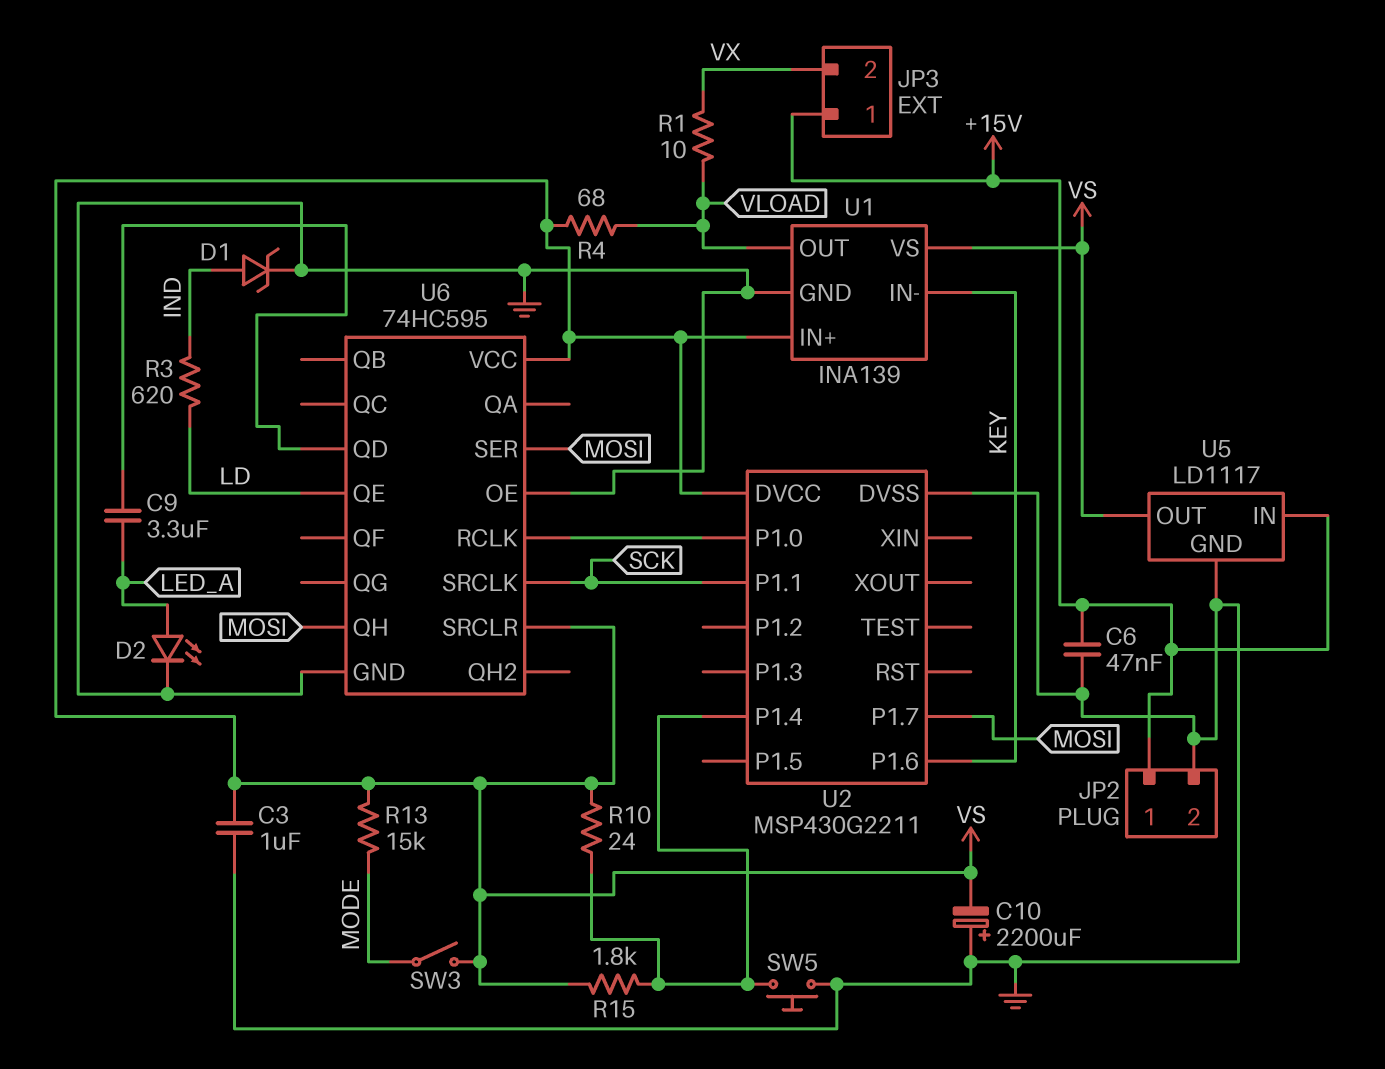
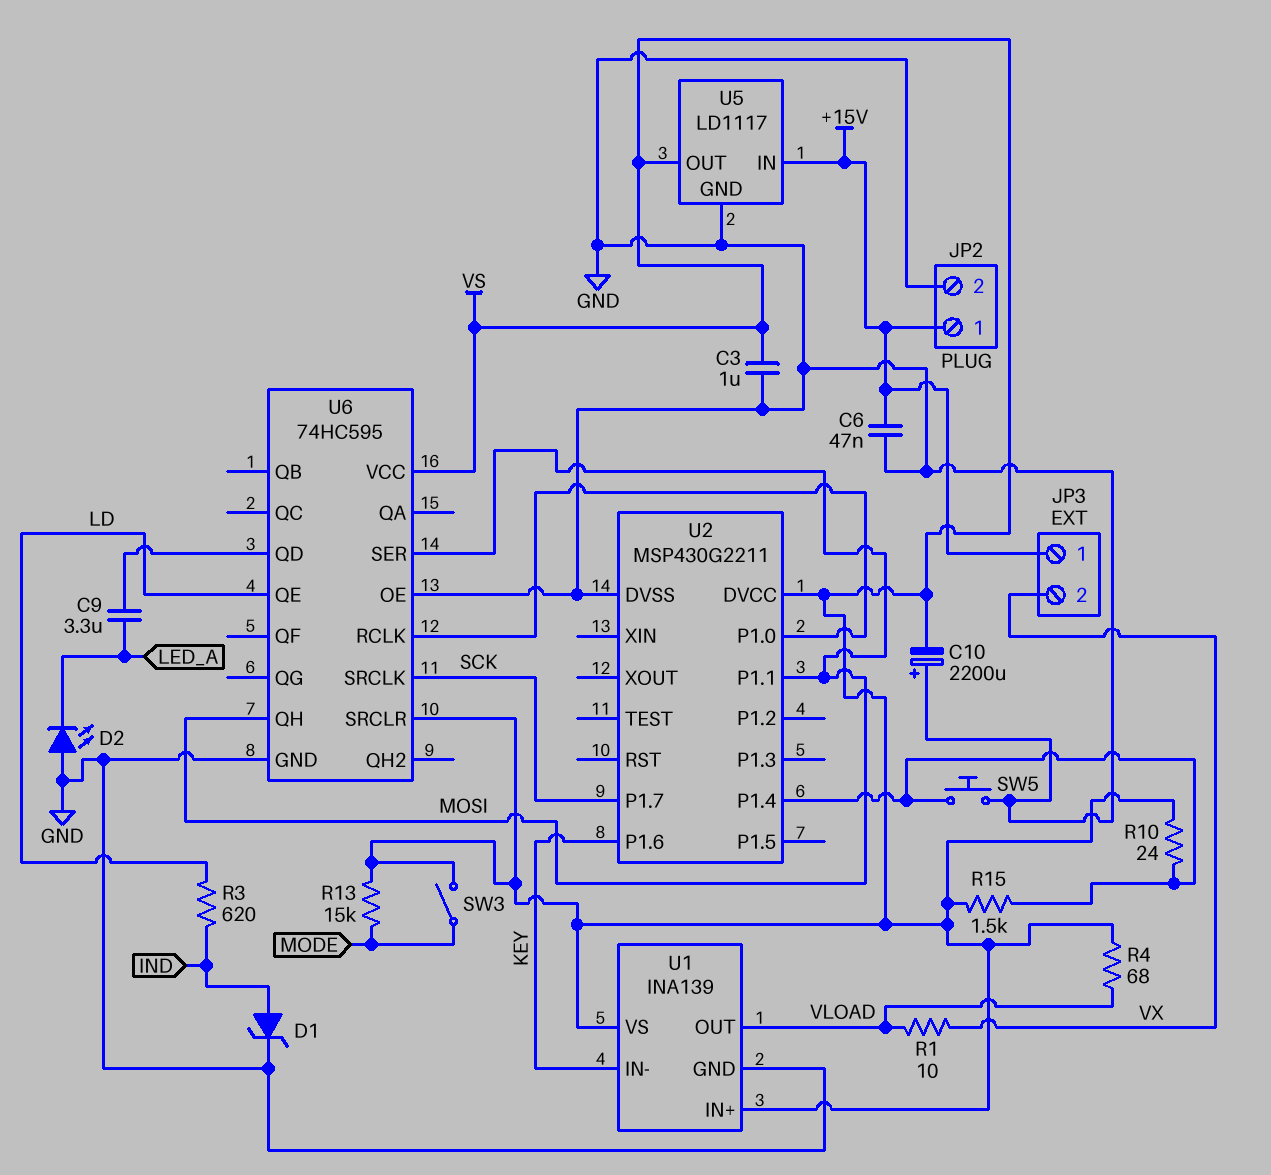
D2: LED (A LED_A, K GND) -> LED (A GND, K LED_A)
R15: 1.8k (U2/P1.4, VS) -> 1.5k (U2/P1.4, VS)
U2 pin P1.1: SCK -> MOSI
U2 pin P1.7: MOSI -> SCK

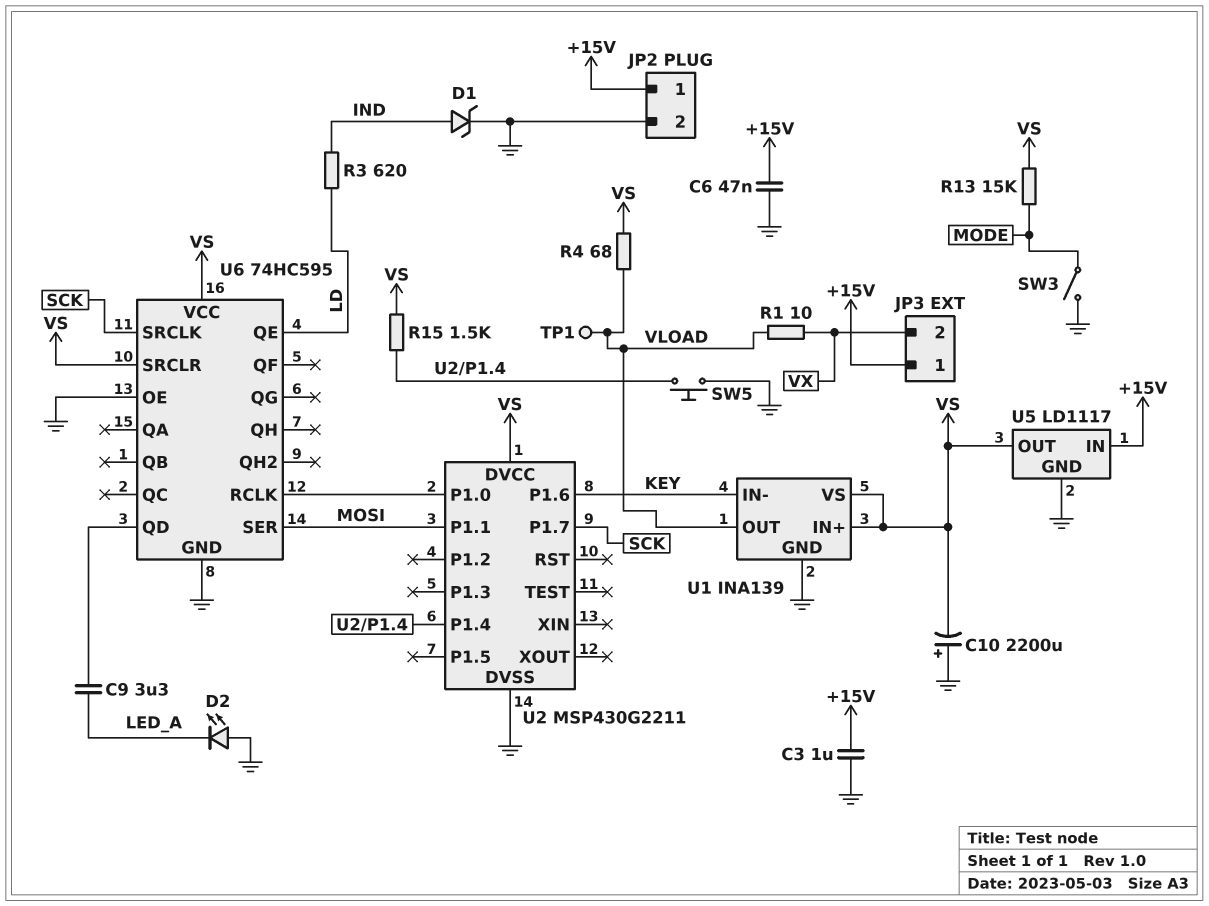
C3: 1uF (GND, VS) -> 1uF (+15V, GND)
R10: 24 (U2/P1.4, VS) -> none
SW3: switch (MODE, VS) -> switch (GND, MODE)
TP1: none -> test point (VLOAD)
U6 pin QH: MOSI -> none

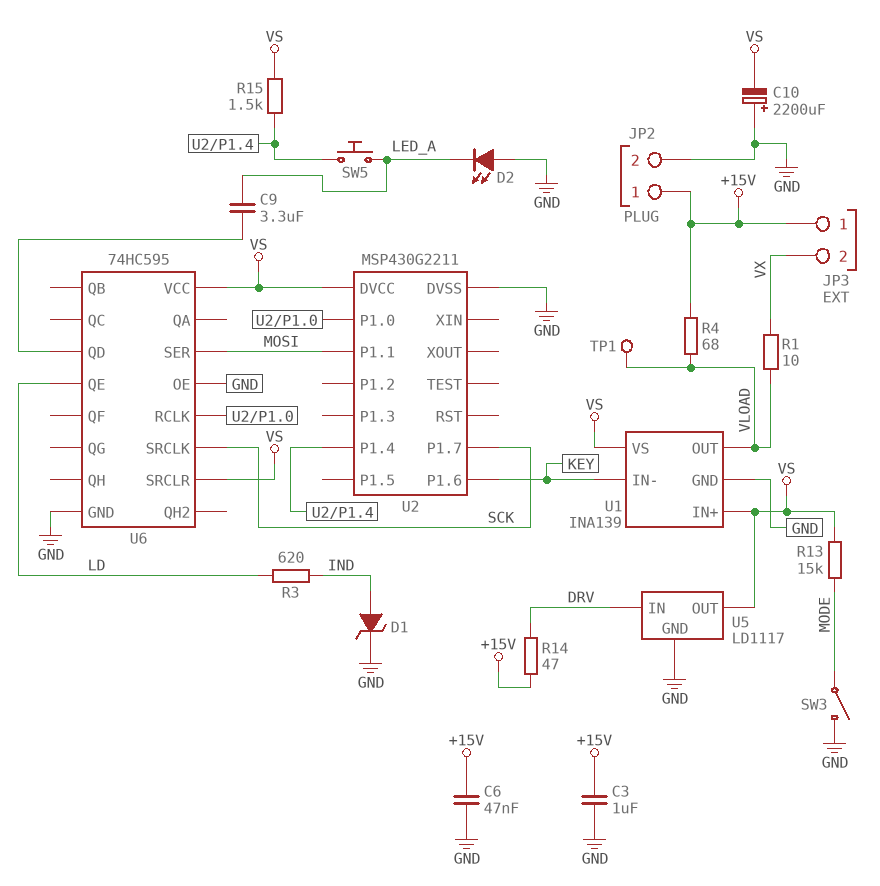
R4: 68 (VLOAD, VS) -> 68 (+15V, VLOAD)
R14: none -> 47 (+15V, DRV)
SW5: button (GND, U2/P1.4) -> button (LED_A, U2/P1.4)
U5 pin IN: +15V -> DRV

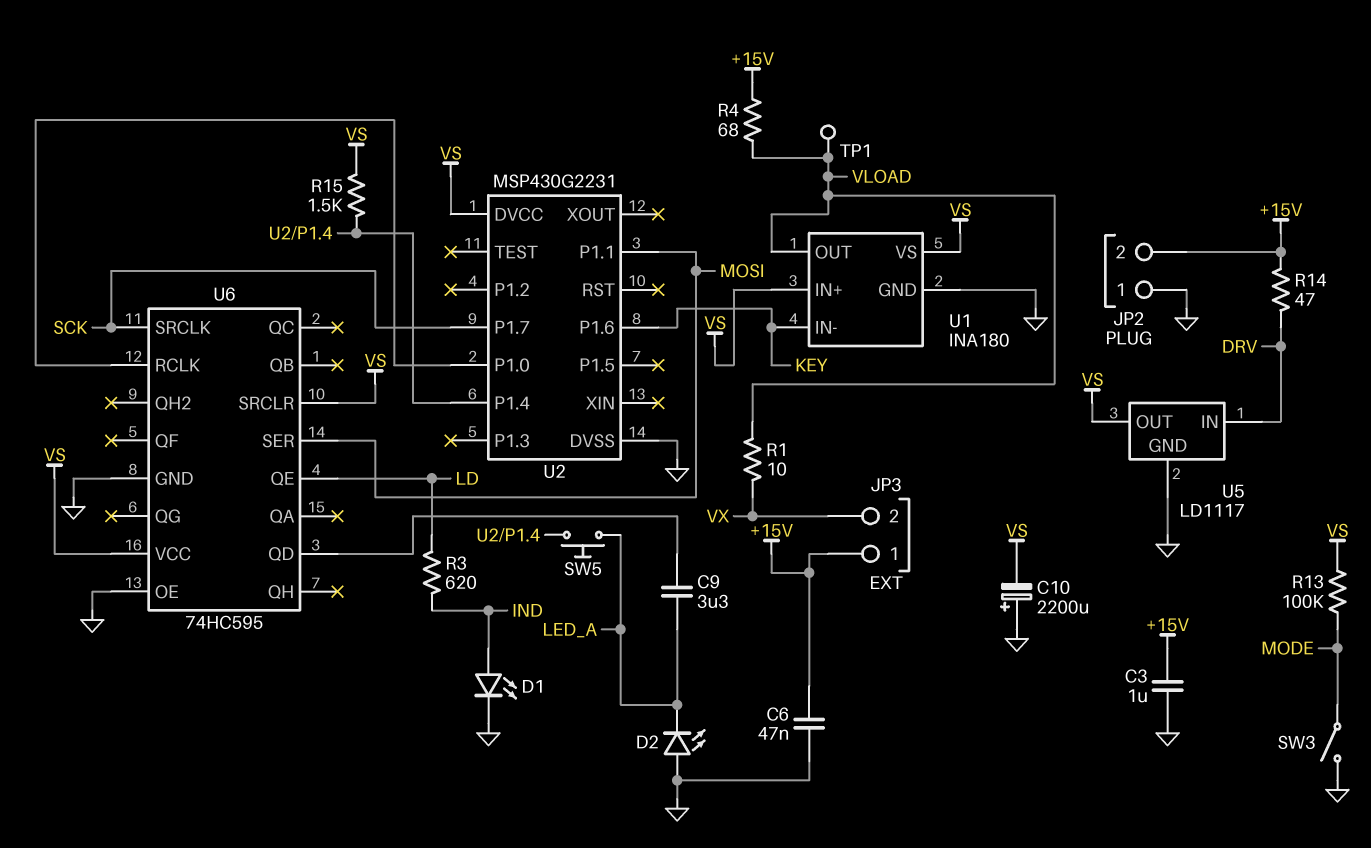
D1: zener (A IND, K GND) -> LED (A IND, K GND)
JP2 pin 1: +15V -> GND
JP2 pin 2: GND -> +15V
R13: 15k (MODE, VS) -> 100k (MODE, VS)
U1: INA139 -> INA180
U2: MSP430G2211 -> MSP430G2231

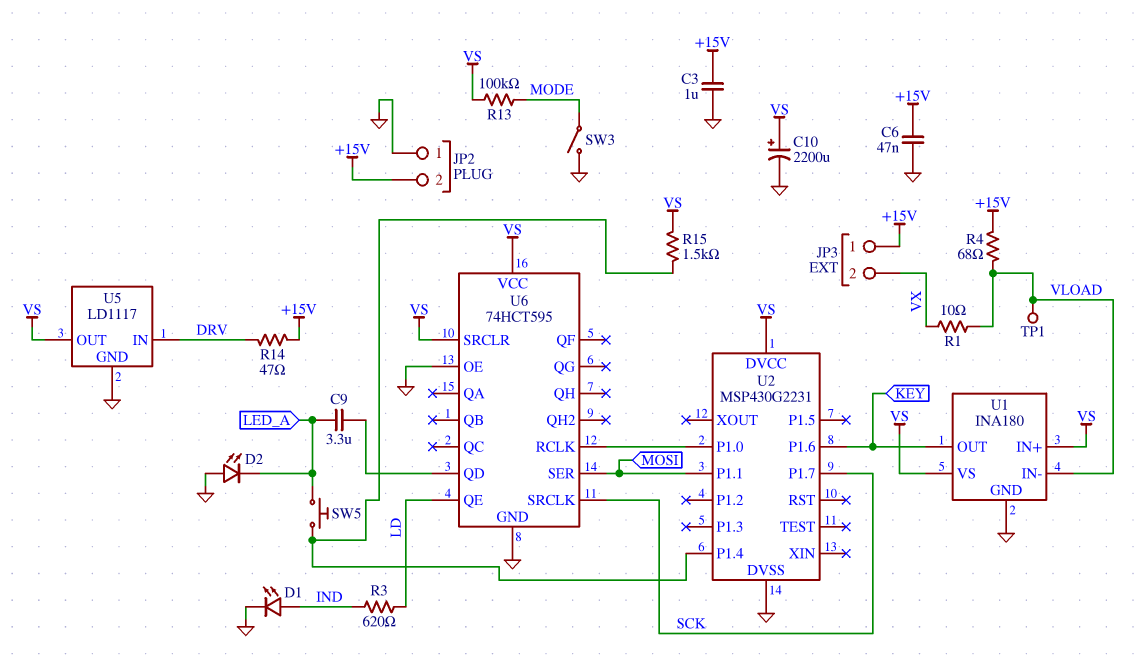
C10: 2200uF (plus GND, minus VS) -> 2200uF (plus VS, minus GND)
U1 pin IN-: KEY -> VLOAD
U1 pin OUT: VLOAD -> KEY
U6: 74HC595 -> 74HCT595

